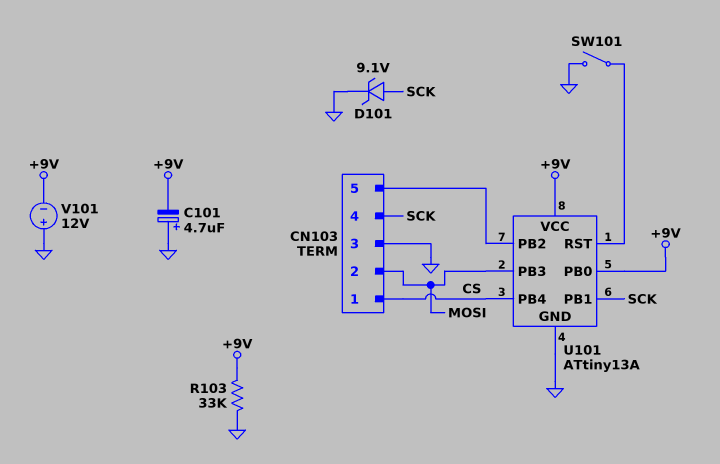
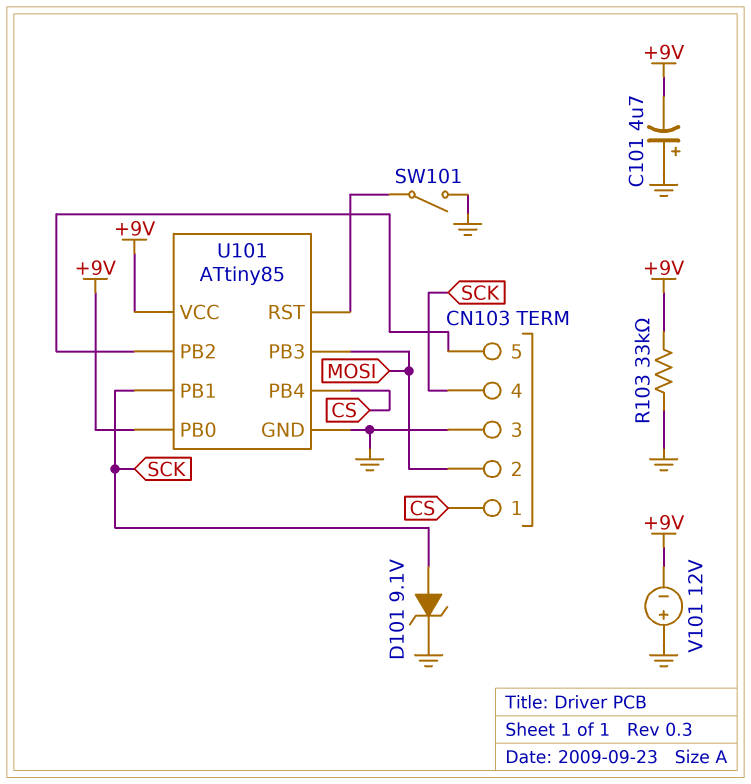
U101: ATtiny13A -> ATtiny85

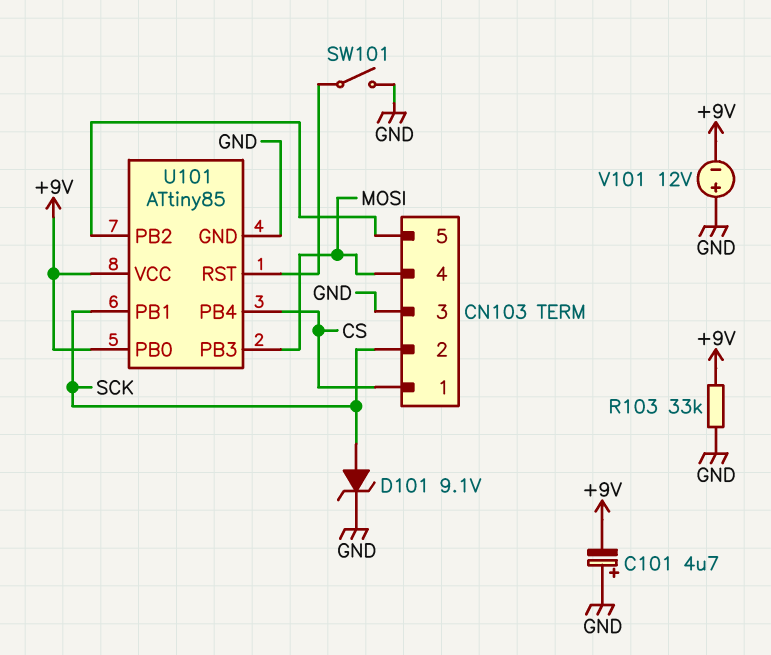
CN103 pin 2: MOSI -> SCK
CN103 pin 4: SCK -> MOSI

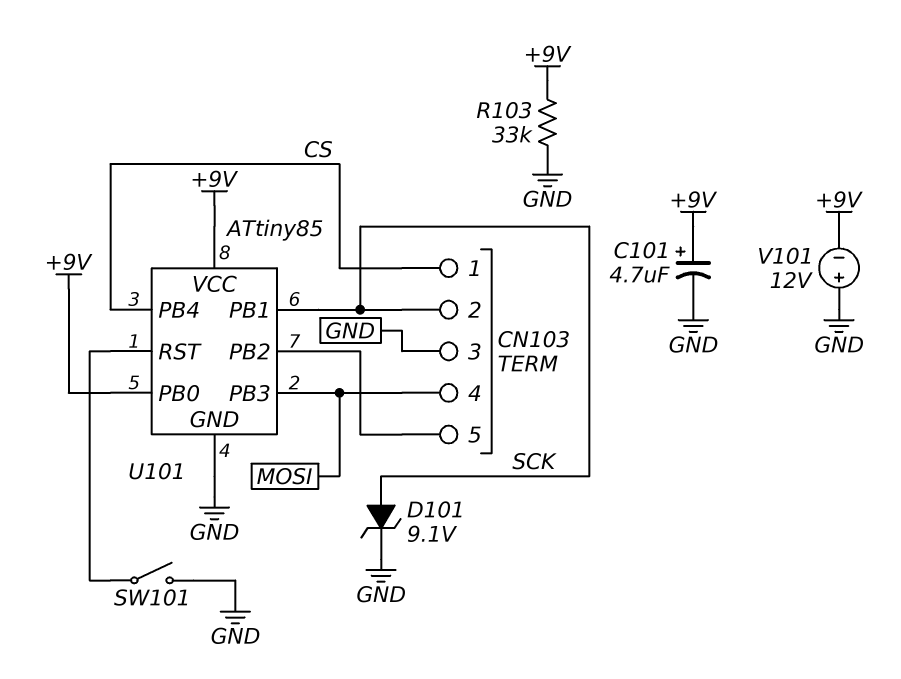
C101: 4.7uF (plus GND, minus +9V) -> 4.7uF (plus +9V, minus GND)

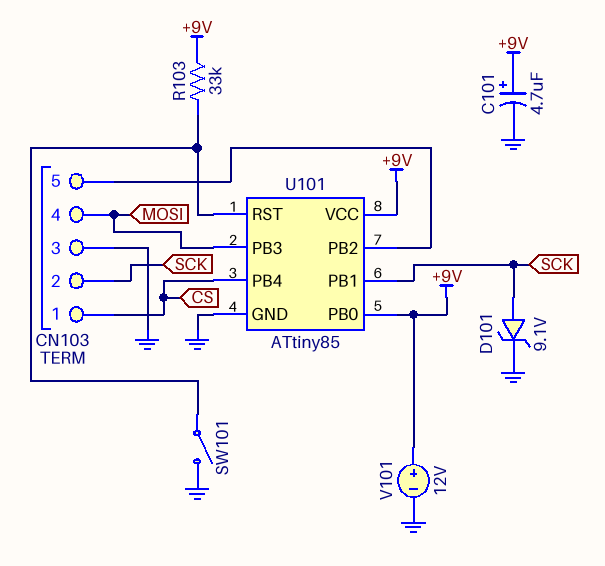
R103: 33k (+9V, GND) -> 33k (+9V, U101/RST)
V101: 12V (plus GND, minus +9V) -> 12V (plus +9V, minus GND)

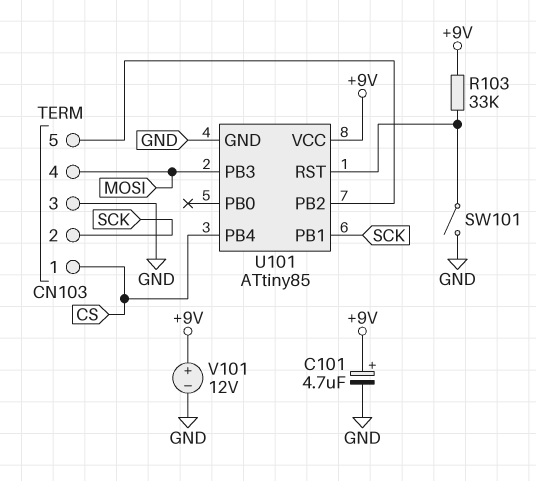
D101: zener 9.1V (A SCK, K GND) -> none
U101 pin PB0: +9V -> none

